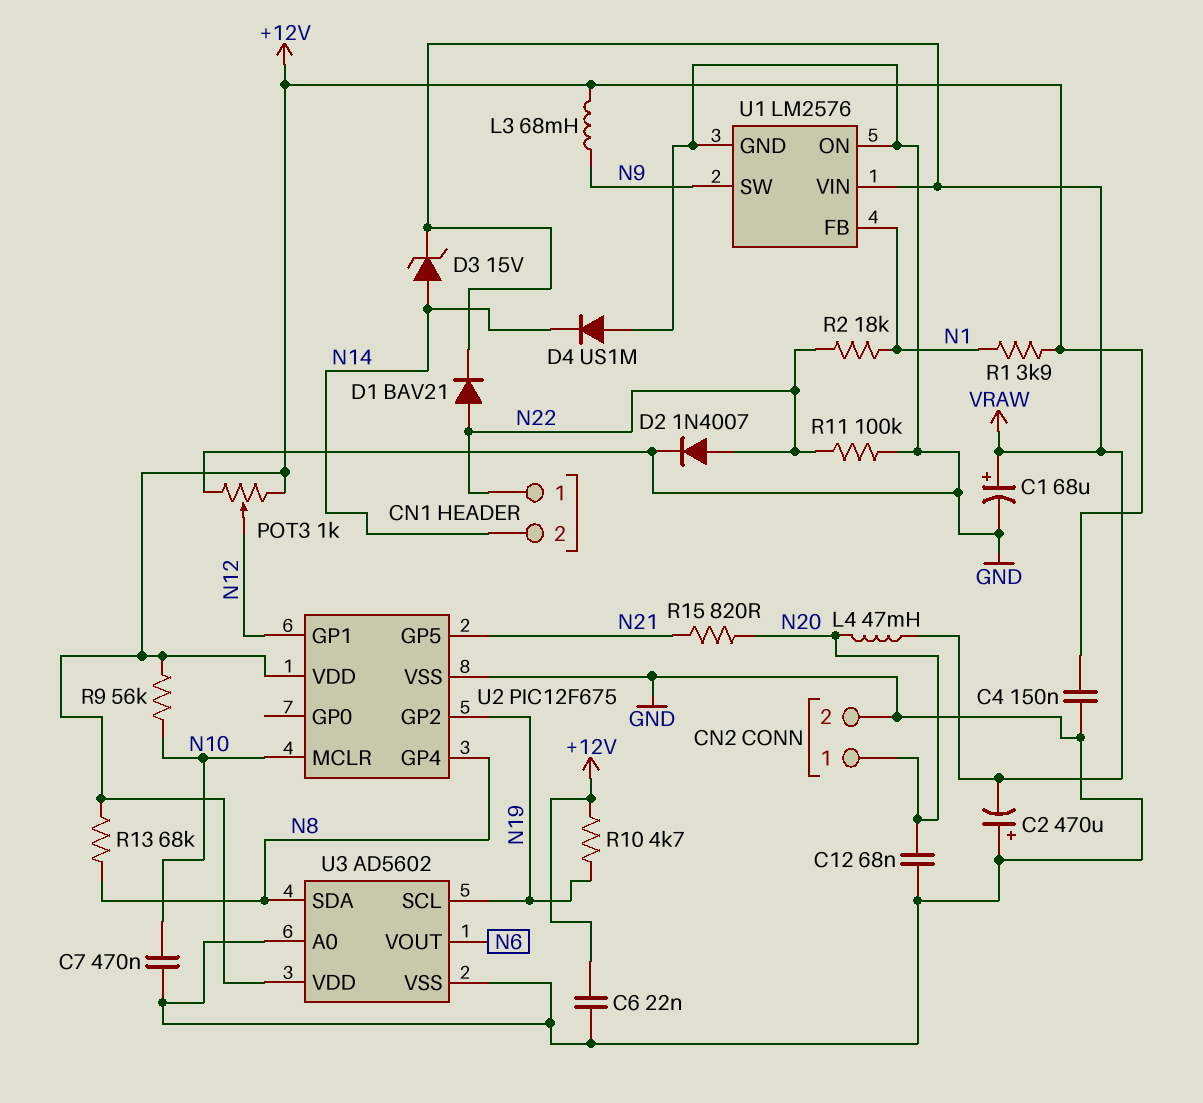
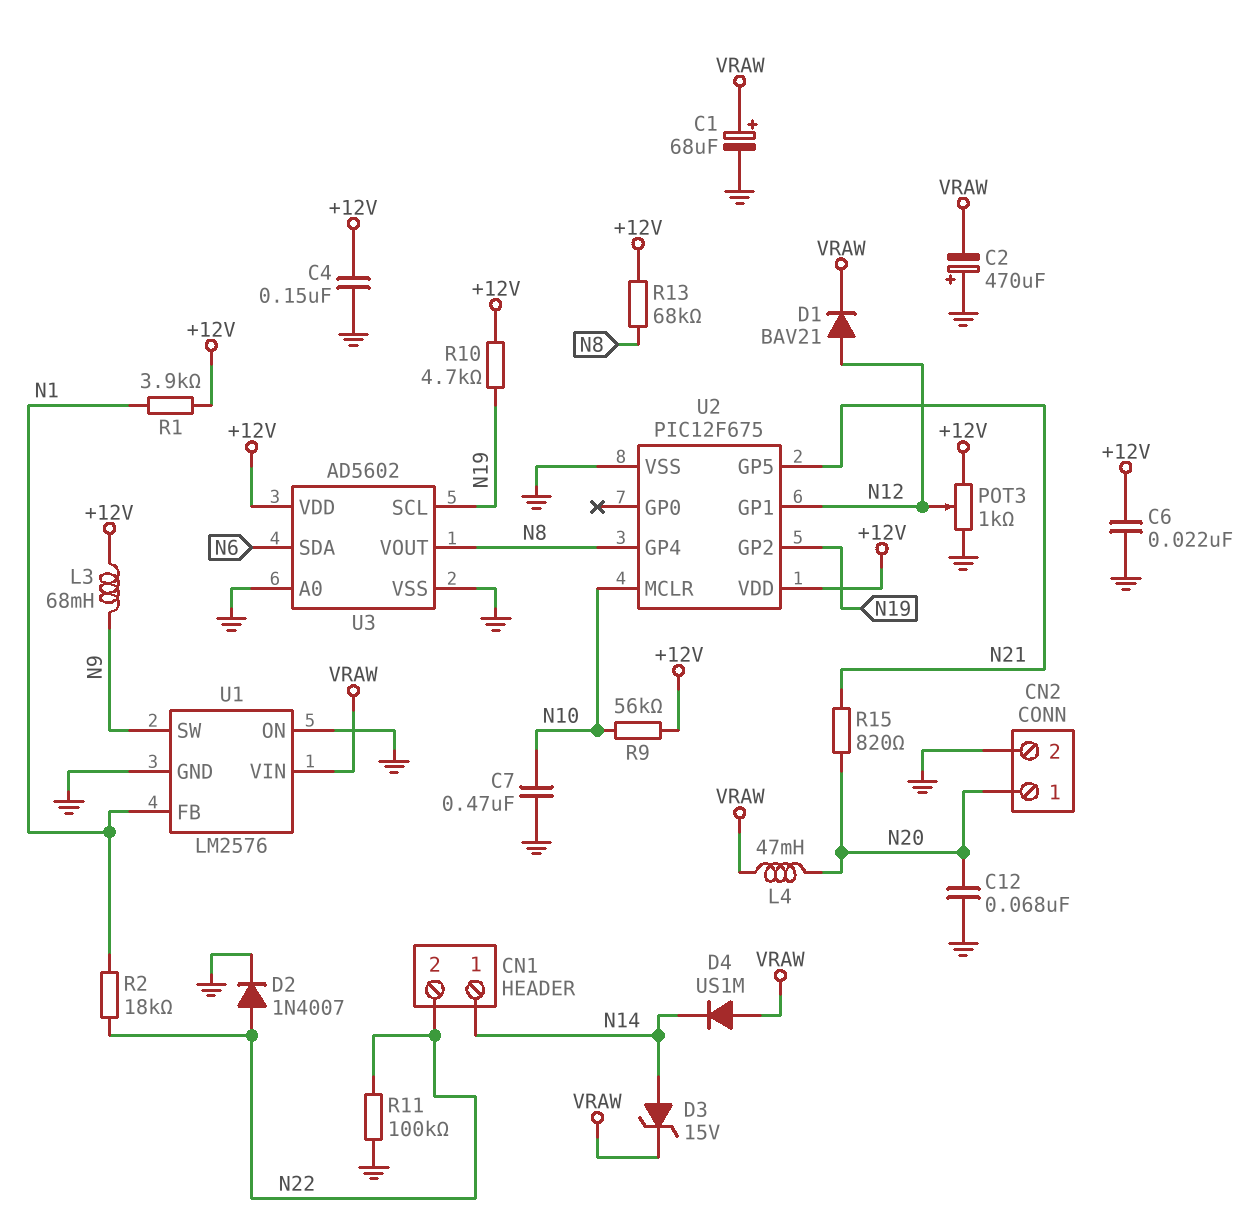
CN1 pin 1: N22 -> N14
CN1 pin 2: N14 -> N22
D1: diode BAV21 (A N22, K VRAW) -> diode BAV21 (A N12, K VRAW)
D4: diode US1M (A GND, K N14) -> diode US1M (A VRAW, K N14)
U3 pin SDA: N8 -> N6
U3 pin VOUT: N6 -> N8

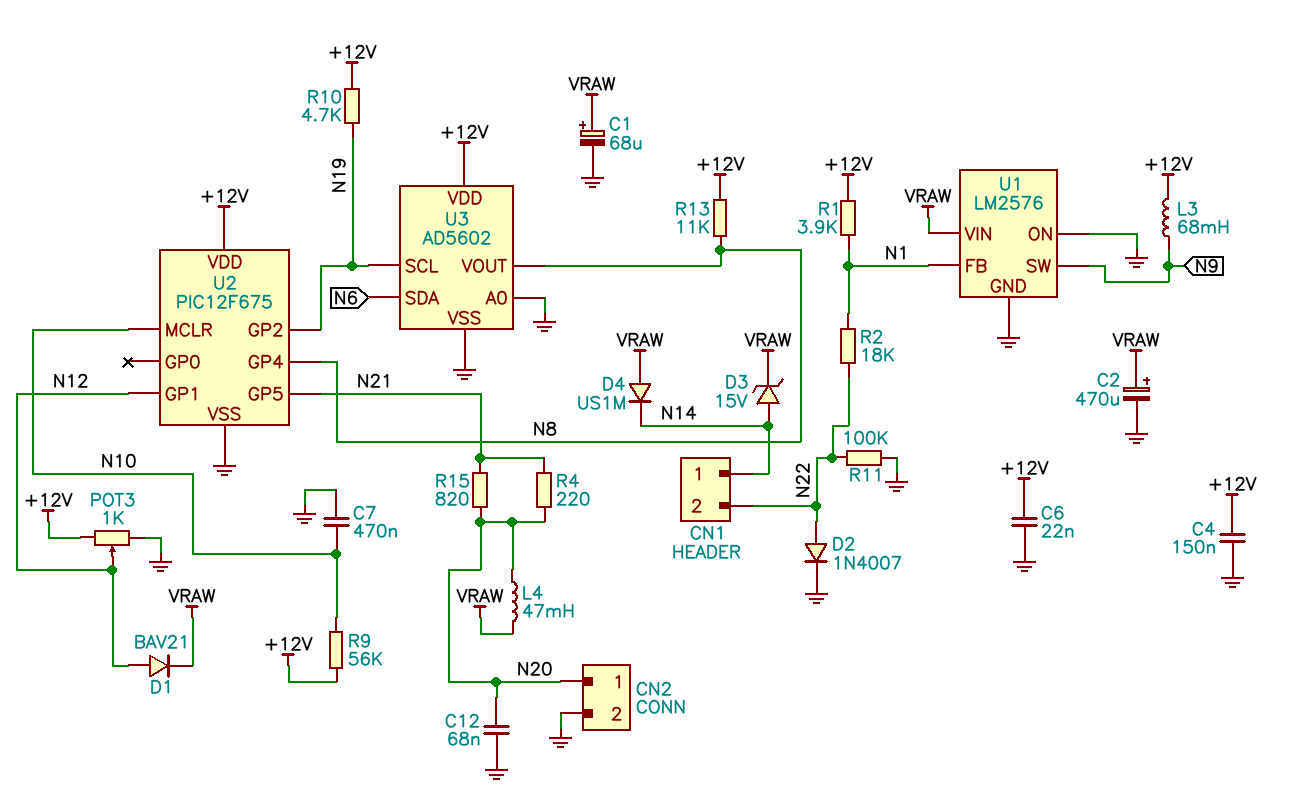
C2: 470uF (plus GND, minus VRAW) -> 470uF (plus VRAW, minus GND)
R4: none -> 220 (N20, N21)
R13: 68k (+12V, N8) -> 11k (+12V, N8)

